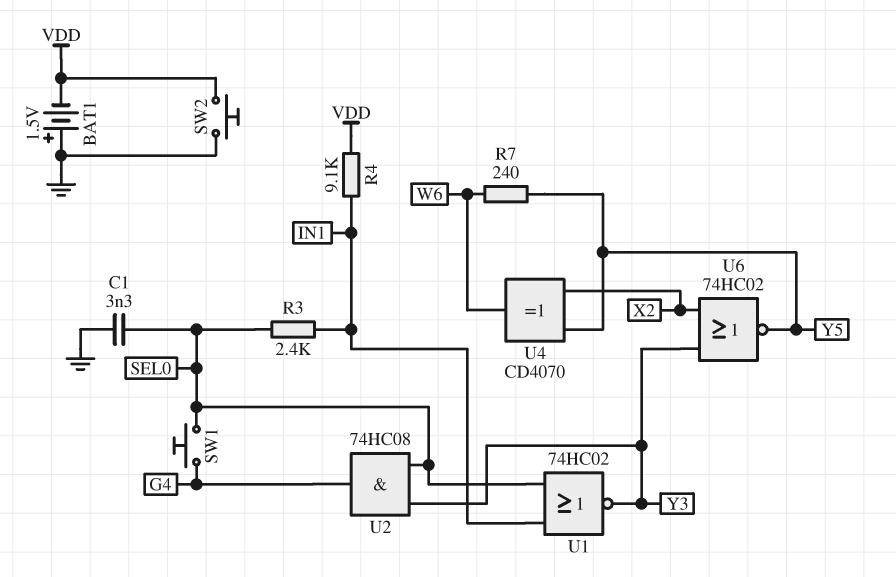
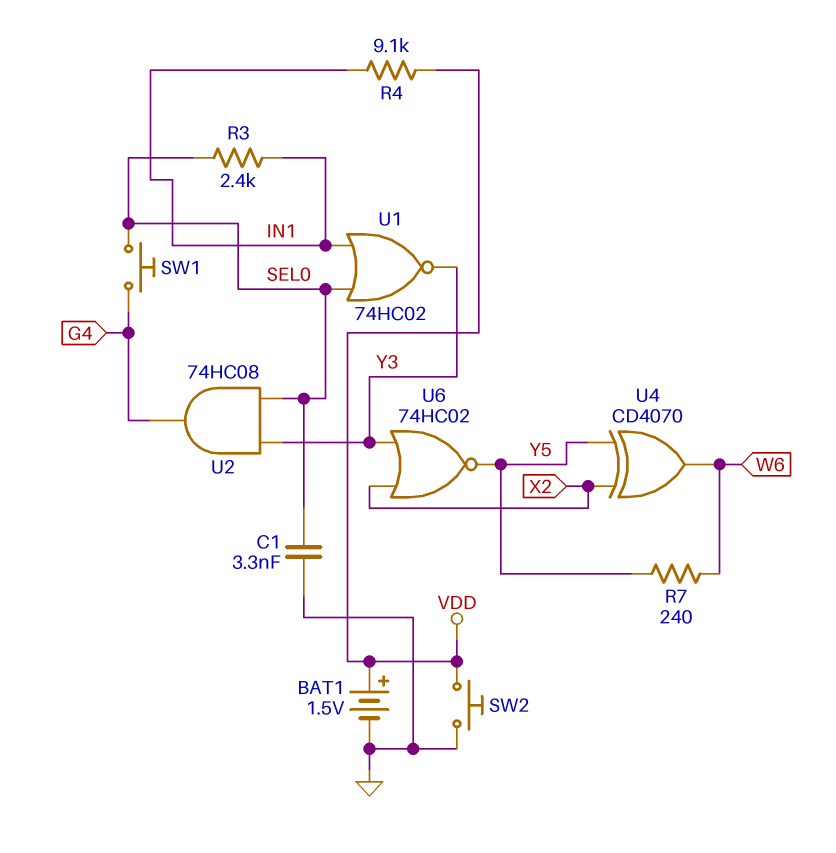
BAT1: 1.5V (plus GND, minus VDD) -> 1.5V (plus VDD, minus GND)

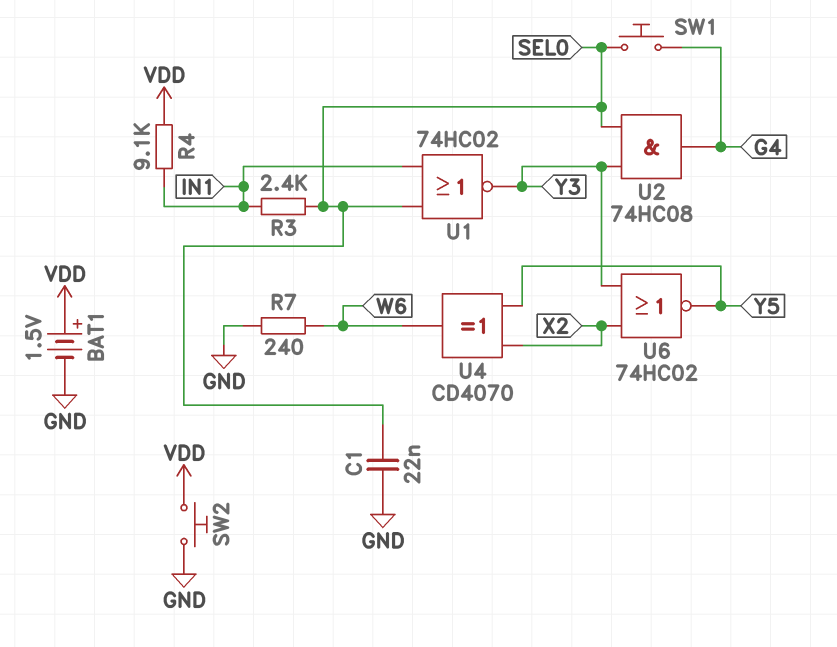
C1: 3.3nF (GND, SEL0) -> 22nF (GND, SEL0)
R7: 240 (W6, Y5) -> 240 (GND, W6)

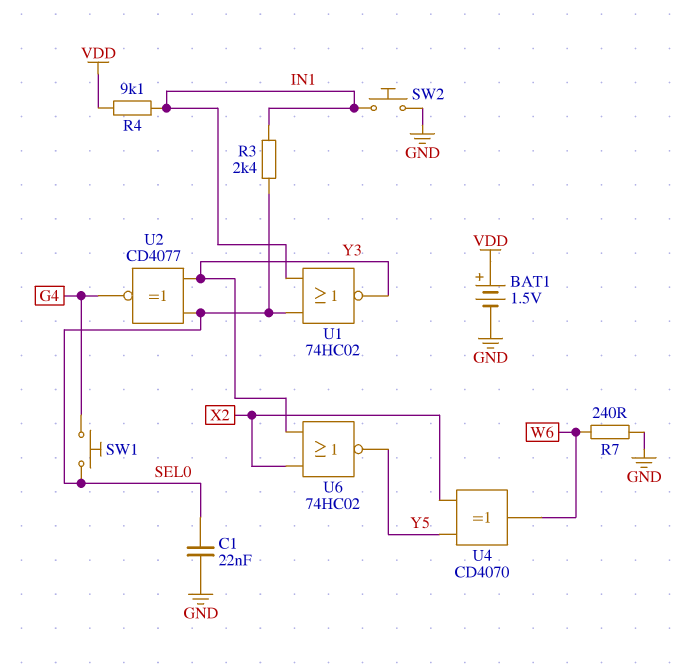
SW2: button (GND, VDD) -> button (GND, IN1)
U2: AND 74HC08 (in SEL0, in Y3, out G4) -> XNOR CD4077 (in SEL0, in Y3, out G4)

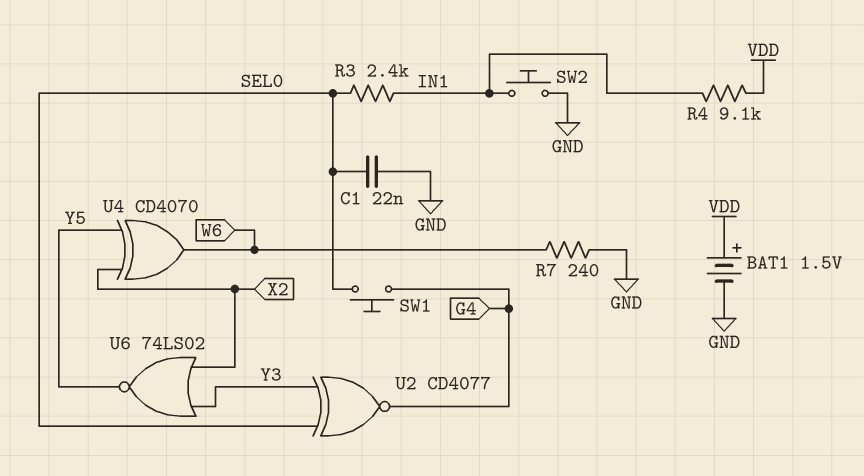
U1: NOR 74HC02 (in IN1, in SEL0, out Y3) -> none
U6: NOR 74HC02 (in X2, in Y3, out Y5) -> NOR 74LS02 (in X2, in Y3, out Y5)

